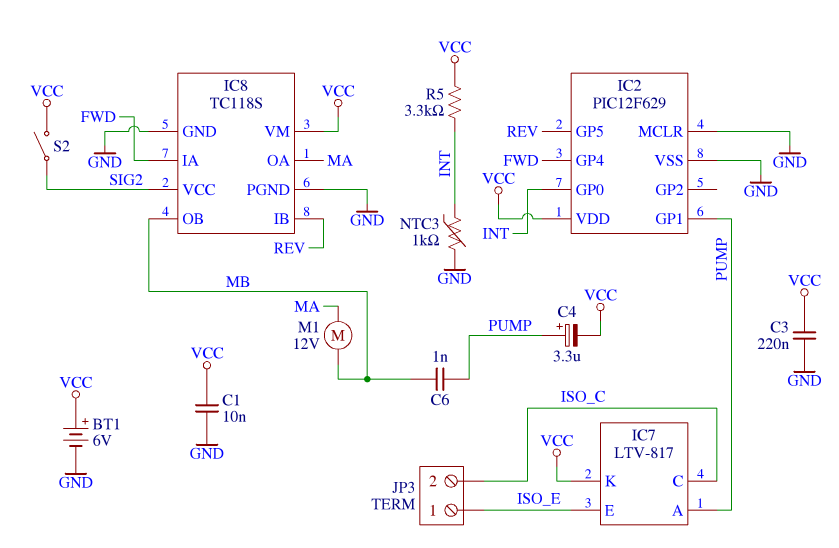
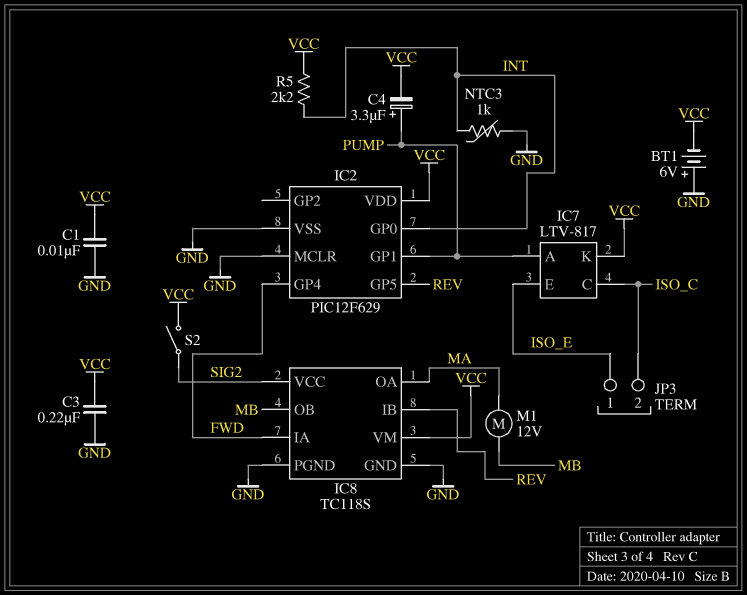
BT1: 6V (plus VCC, minus GND) -> 6V (plus GND, minus VCC)
C6: 1nF (MB, PUMP) -> none
R5: 3.3k (INT, VCC) -> 2.2k (INT, VCC)

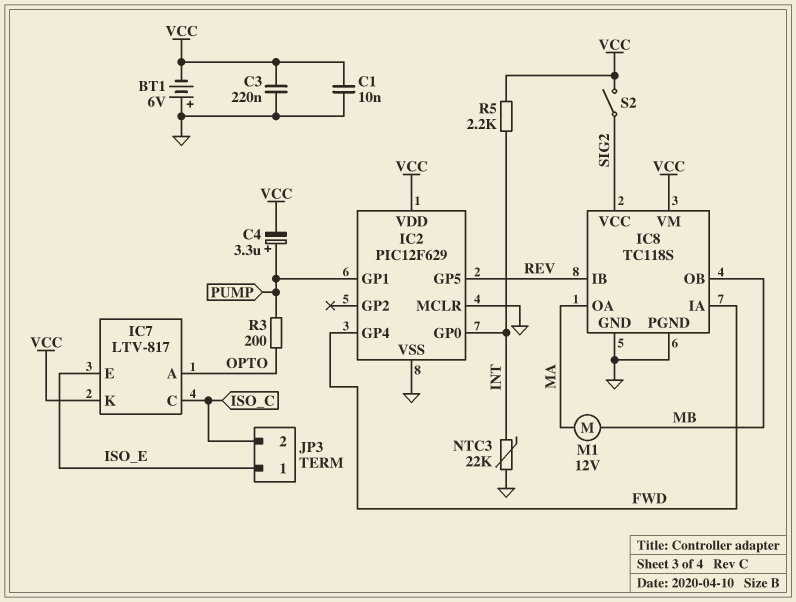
IC7 pin A: PUMP -> OPTO
NTC3: 1k (GND, INT) -> 22k (GND, INT)
R3: none -> 200 (OPTO, PUMP)

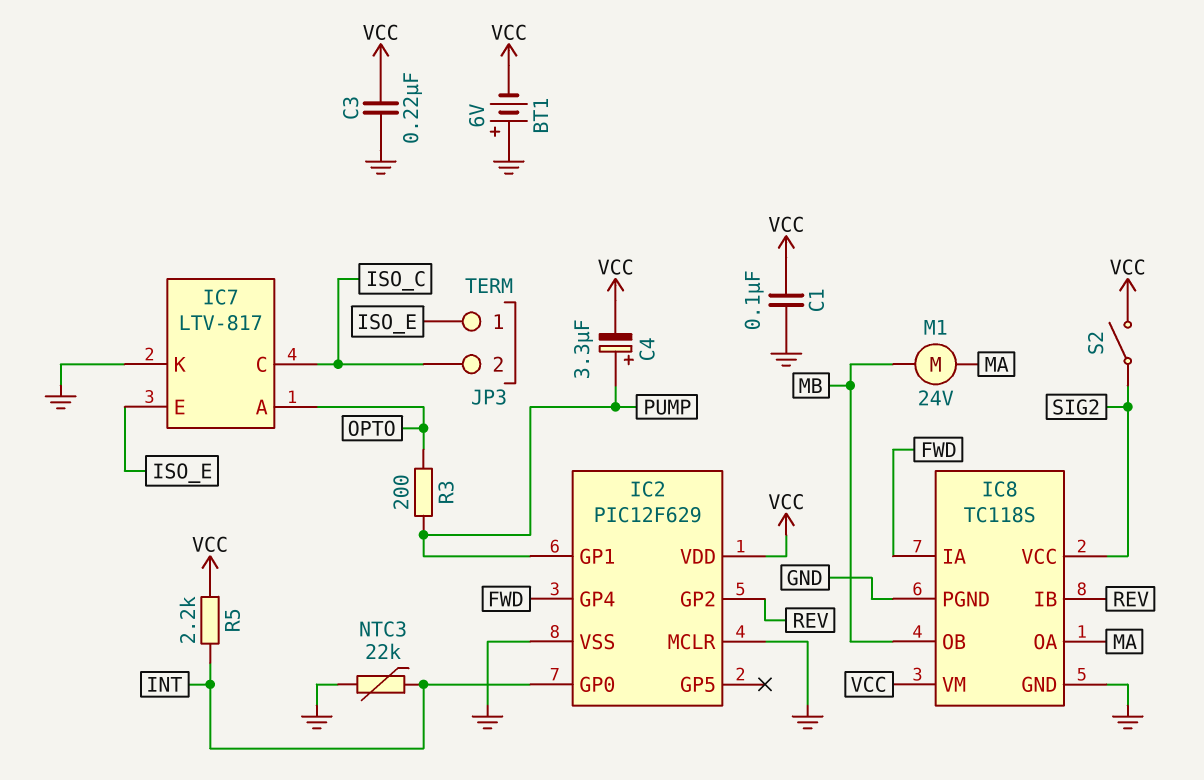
C1: 10nF (GND, VCC) -> 100nF (GND, VCC)
IC2 pin GP2: none -> REV
IC2 pin GP5: REV -> none
IC7 pin K: VCC -> GND
M1: motor 12V (MA, MB) -> motor 24V (MA, MB)

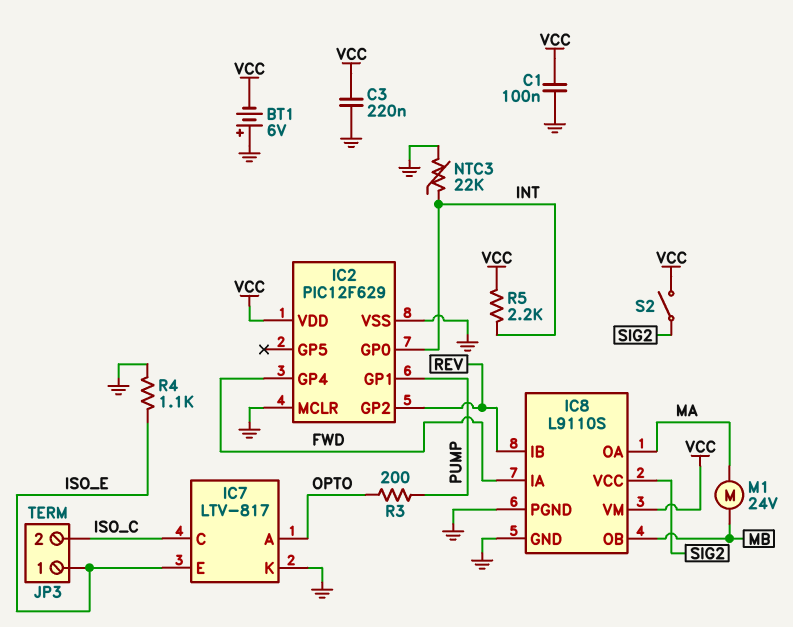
C4: 3.3uF (plus PUMP, minus VCC) -> none
IC8: TC118S -> L9110S
R4: none -> 1.1k (GND, ISO_E)

